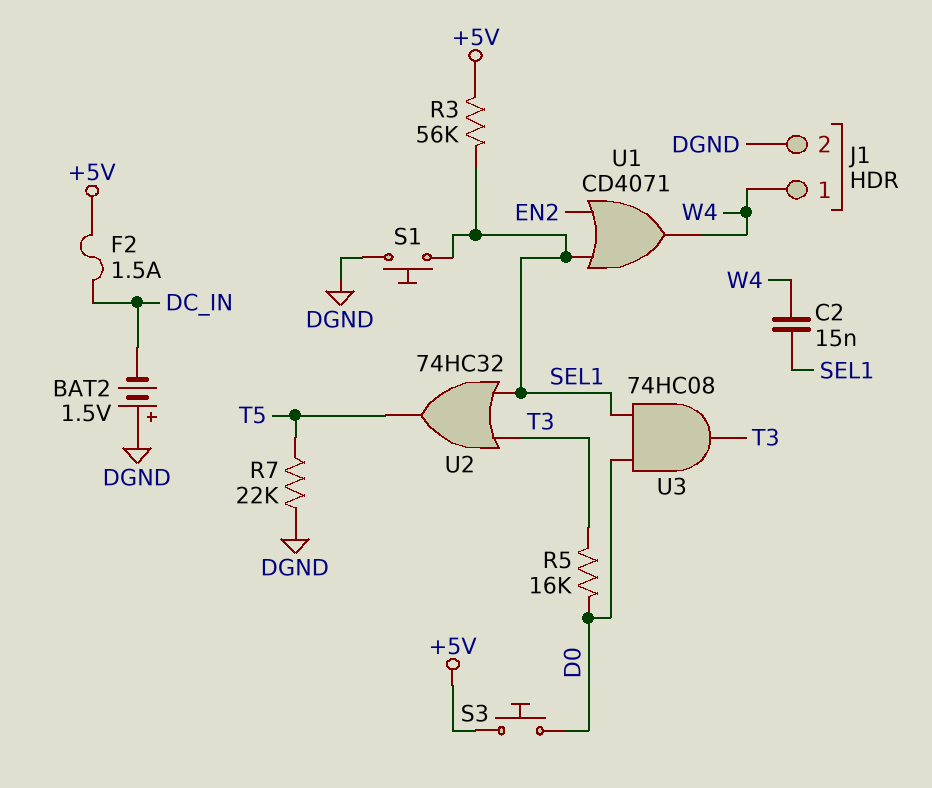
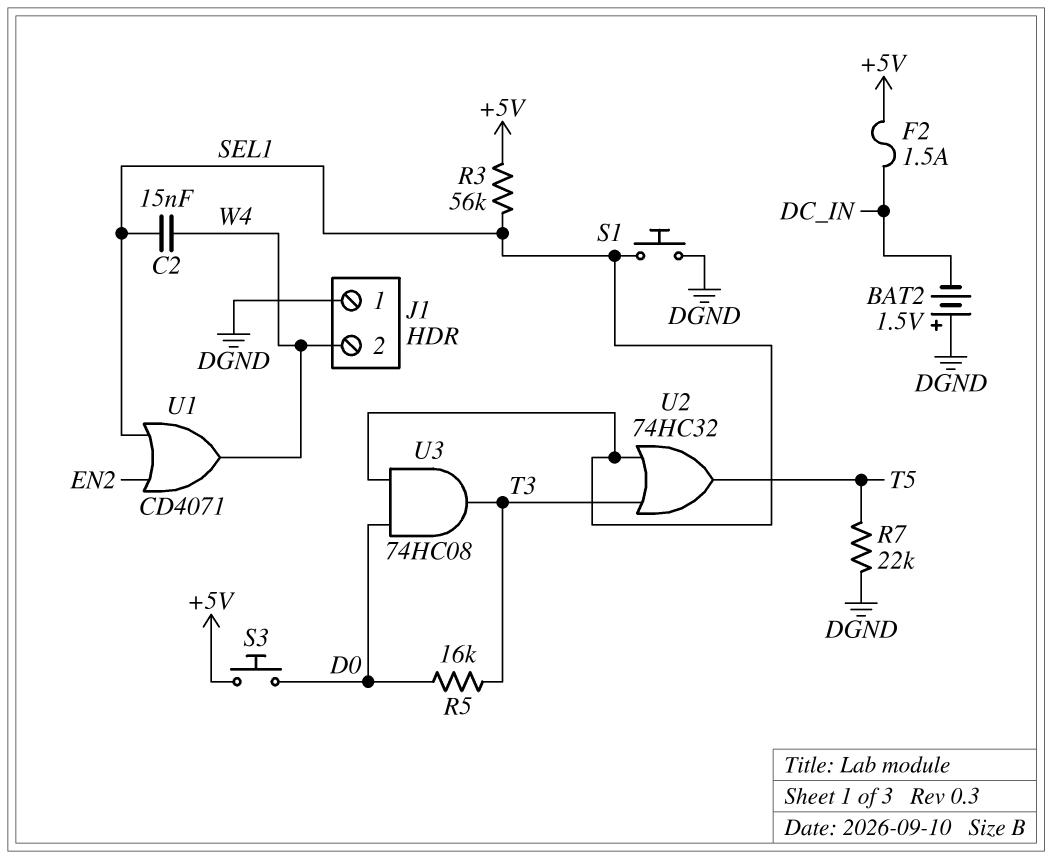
J1 pin 1: W4 -> DGND
J1 pin 2: DGND -> W4

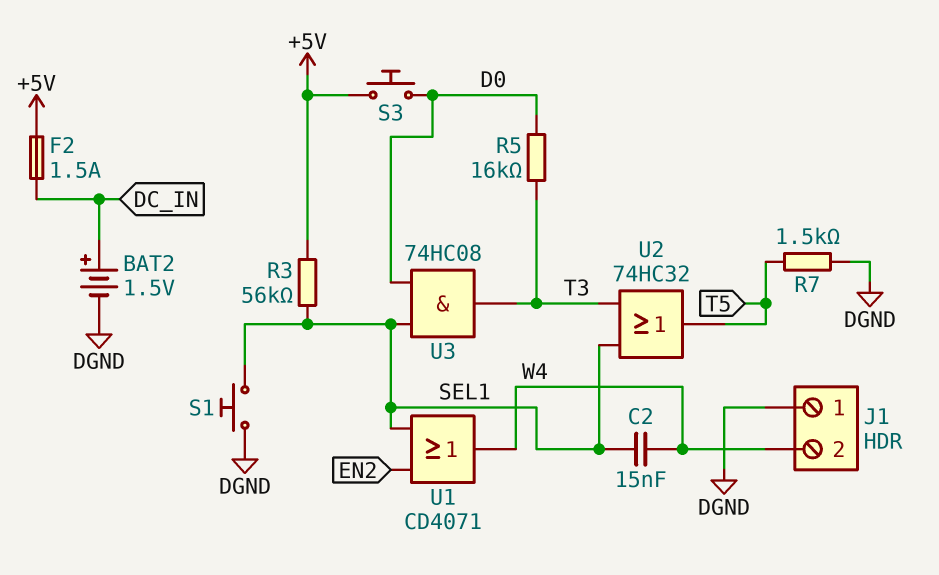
BAT2: 1.5V (plus DGND, minus DC_IN) -> 1.5V (plus DC_IN, minus DGND)
R7: 22k (DGND, T5) -> 1.5k (DGND, T5)

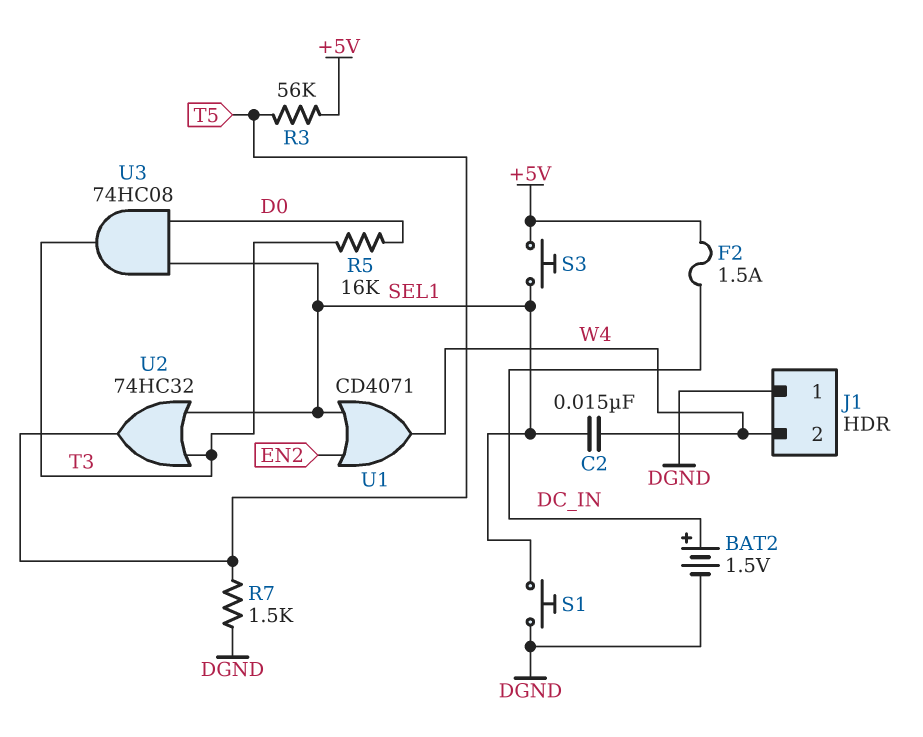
R3: 56k (+5V, SEL1) -> 56k (+5V, T5)
S3: button (+5V, D0) -> button (+5V, SEL1)

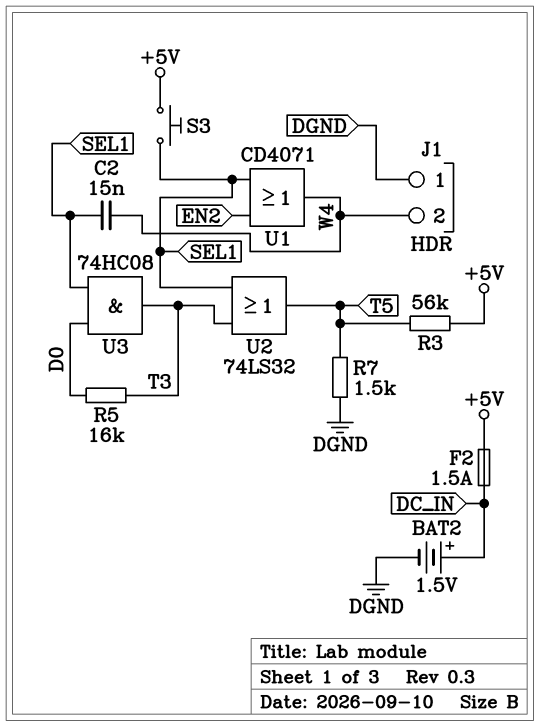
S1: button (DGND, SEL1) -> none
U2: OR 74HC32 (in SEL1, in T3, out T5) -> OR 74LS32 (in SEL1, in T3, out T5)

